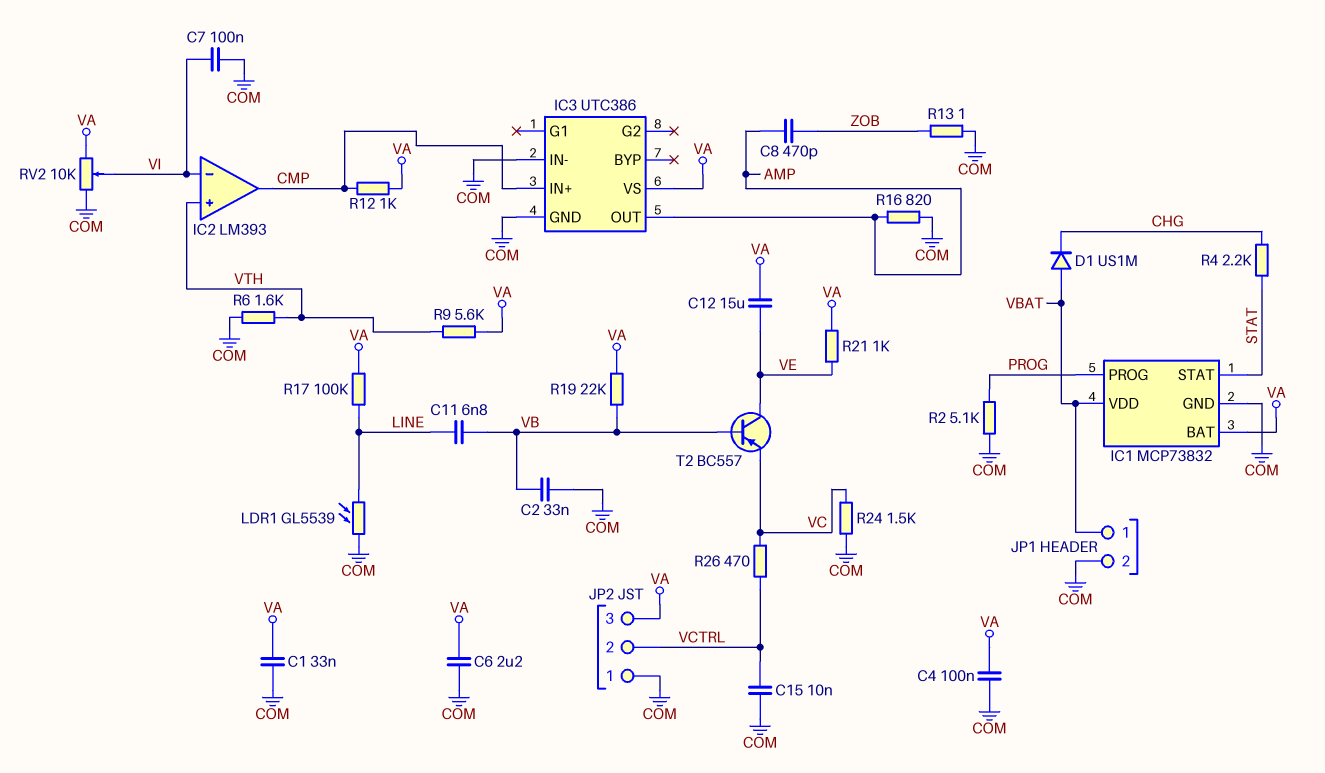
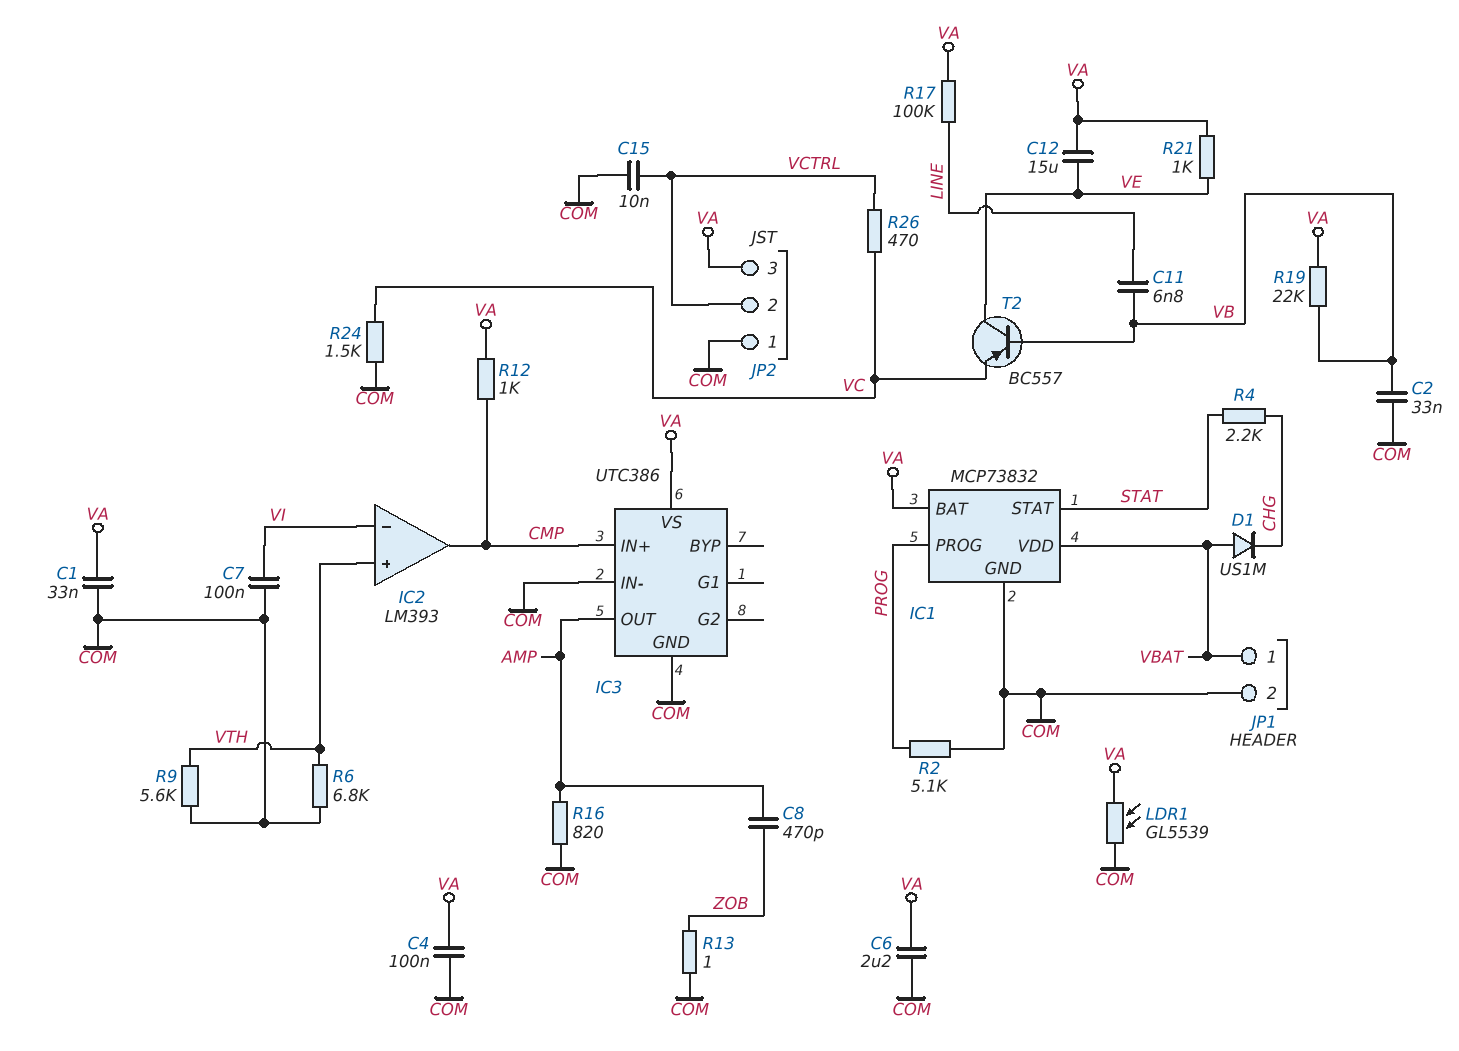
LDR1: GL5539 (COM, LINE) -> GL5539 (COM, VA)
R6: 1.6k (COM, VTH) -> 6.8k (COM, VTH)
R9: 5.6k (VA, VTH) -> 5.6k (COM, VTH)
RV2: 10k (COM, VA, wiper VI) -> none

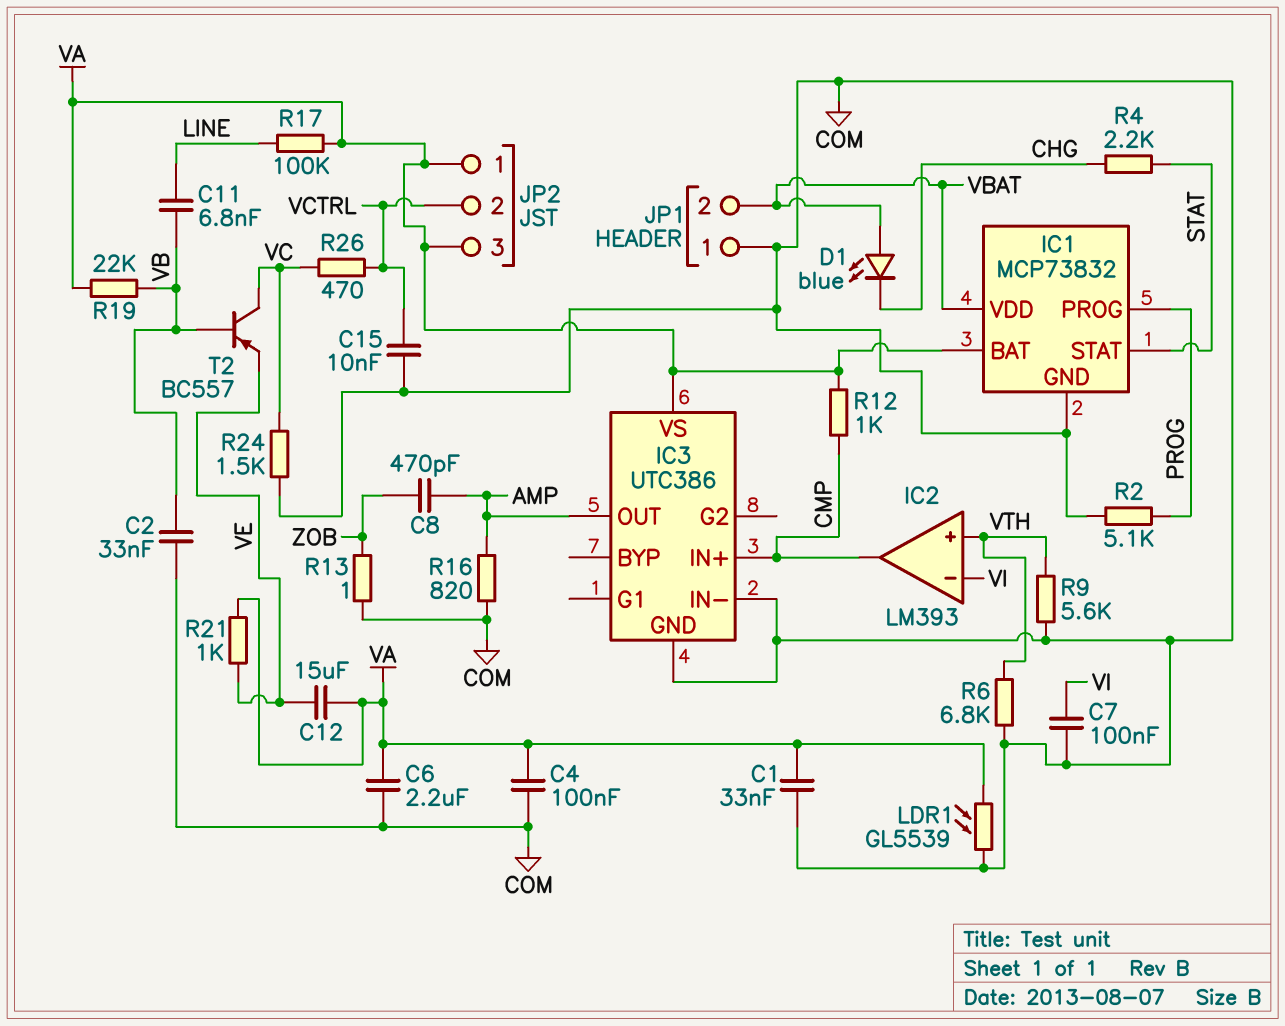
D1: diode US1M (A VBAT, K CHG) -> LED blue (A VBAT, K CHG)
JP1 pin 1: VBAT -> COM
JP1 pin 2: COM -> VBAT
JP2 pin 1: COM -> VA
T2: PNP BC557 (B VB, C VE, E VC) -> PNP BC557 (B VB, C VC, E VE)

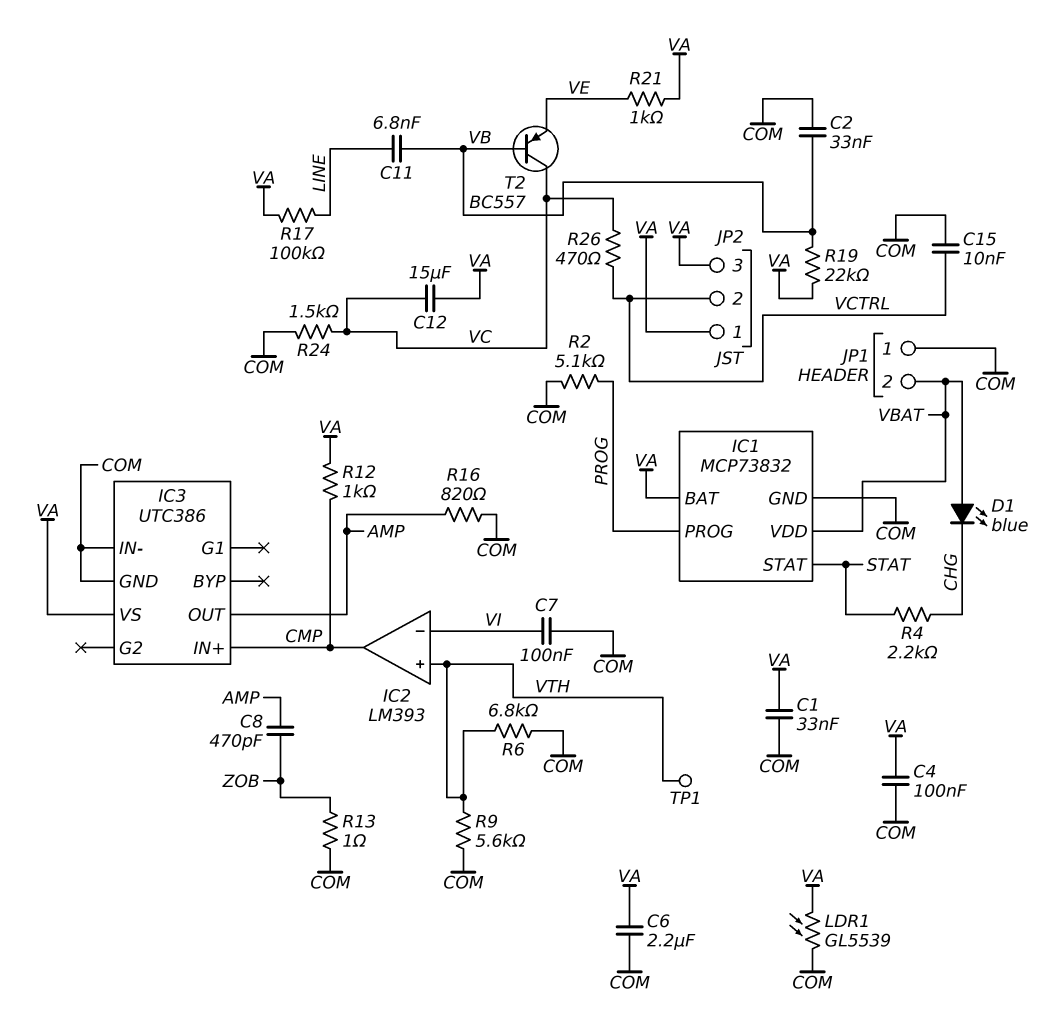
C12: 15uF (VA, VE) -> 15uF (VA, VC)
TP1: none -> test point (VTH)

